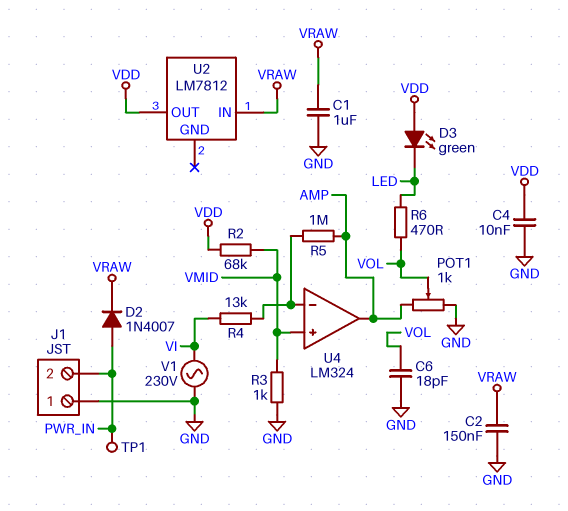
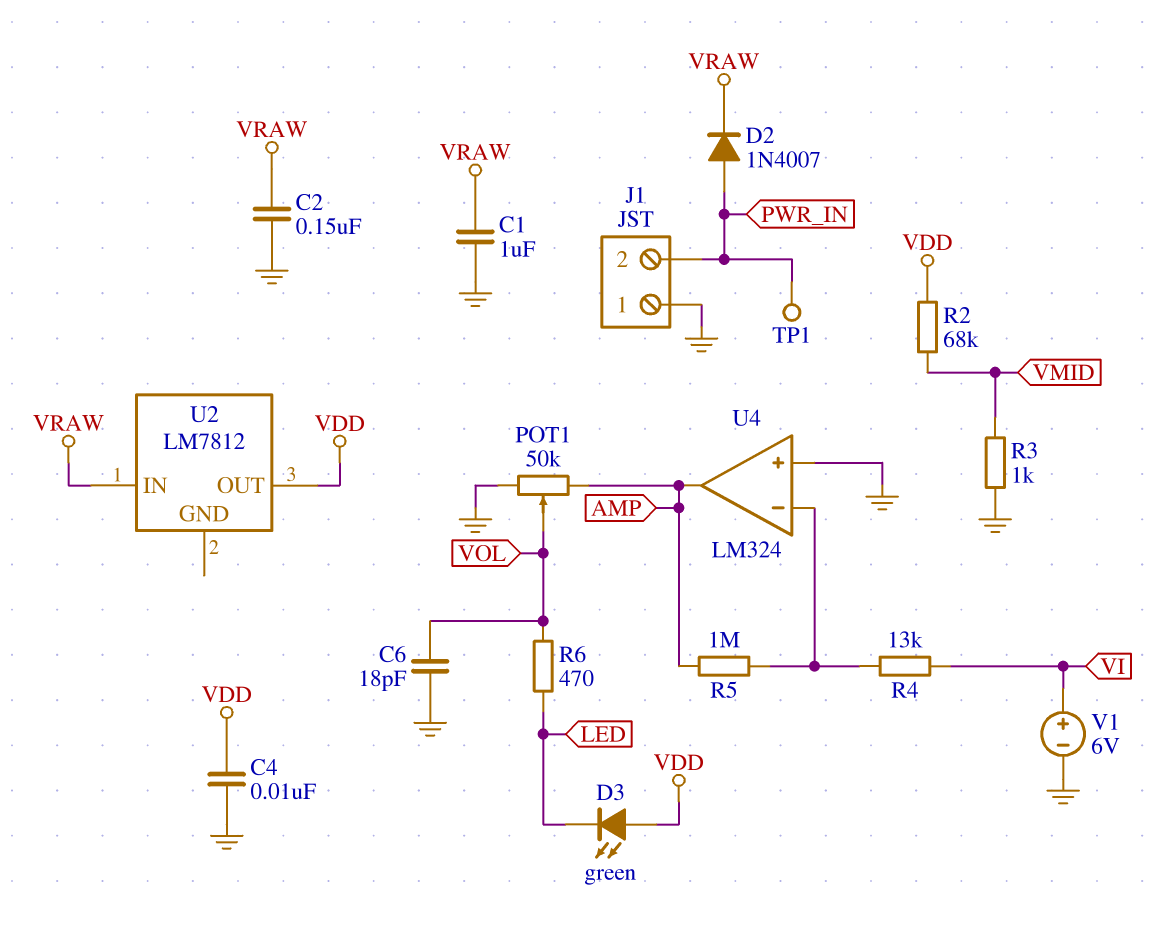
POT1: 1k (AMP, GND, wiper VOL) -> 50k (AMP, GND, wiper VOL)
U4 pin in+: VMID -> GND
V1: AC 230V (GND, VI) -> 6V (plus VI, minus GND)

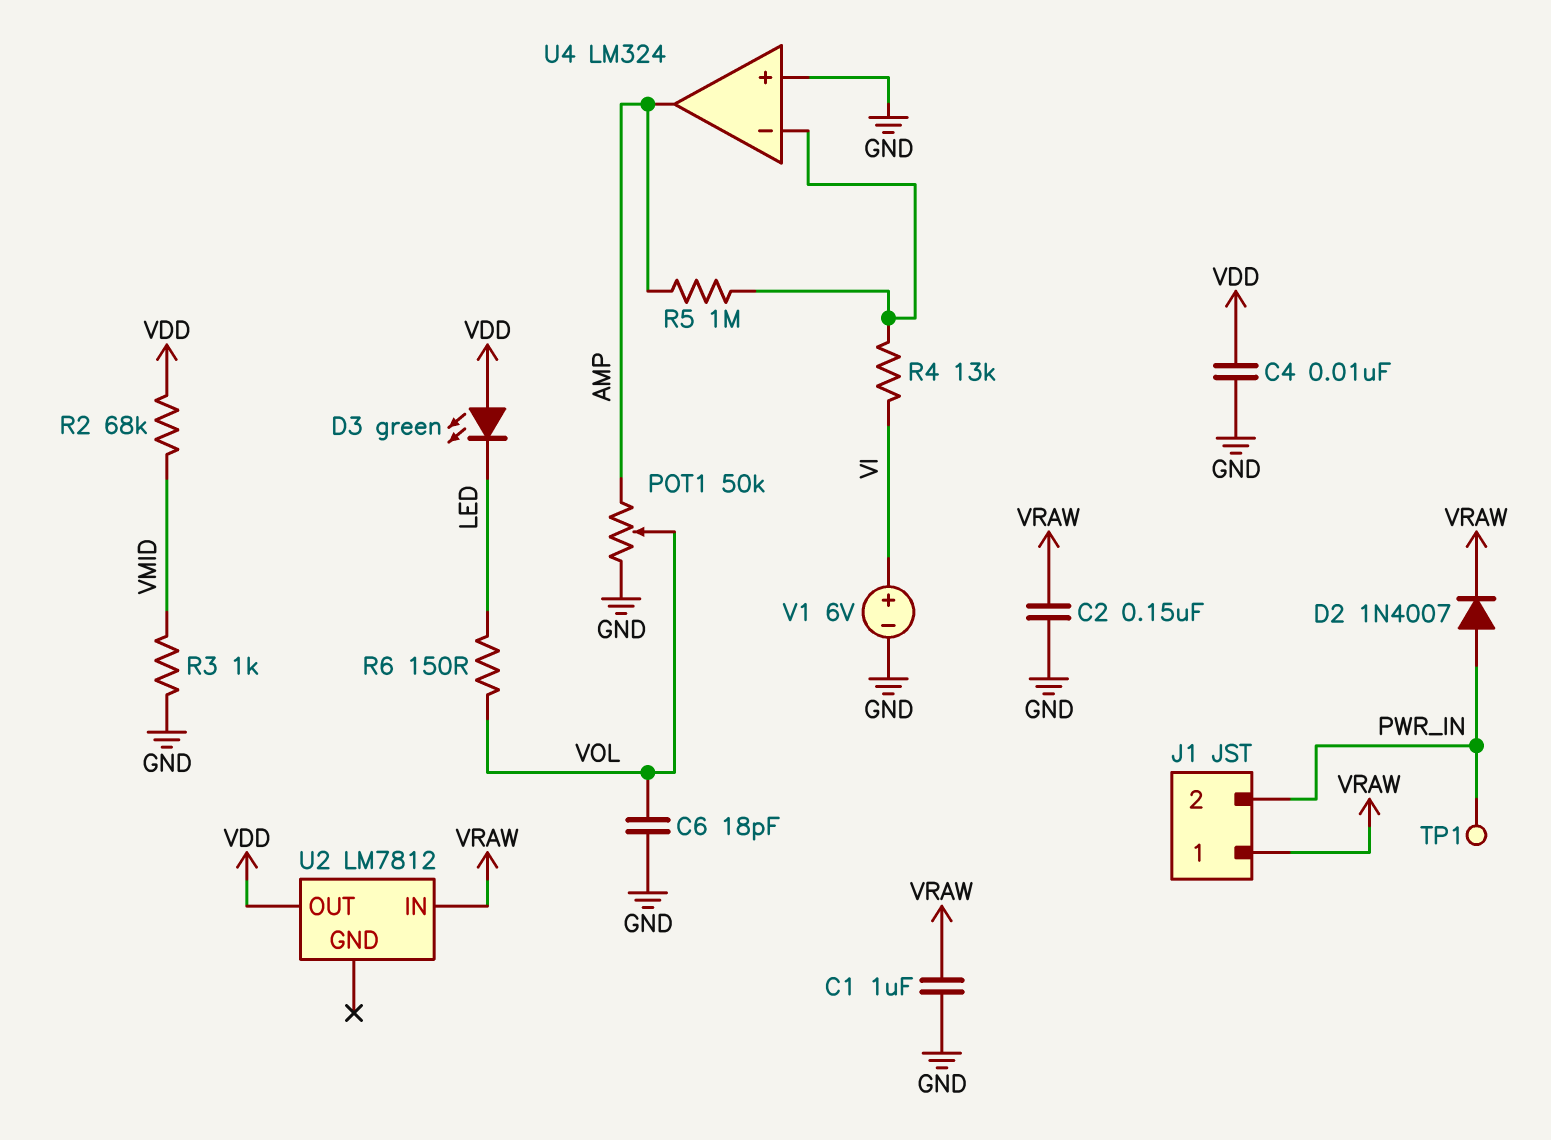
J1 pin 1: GND -> VRAW
R6: 470 (LED, VOL) -> 150 (LED, VOL)

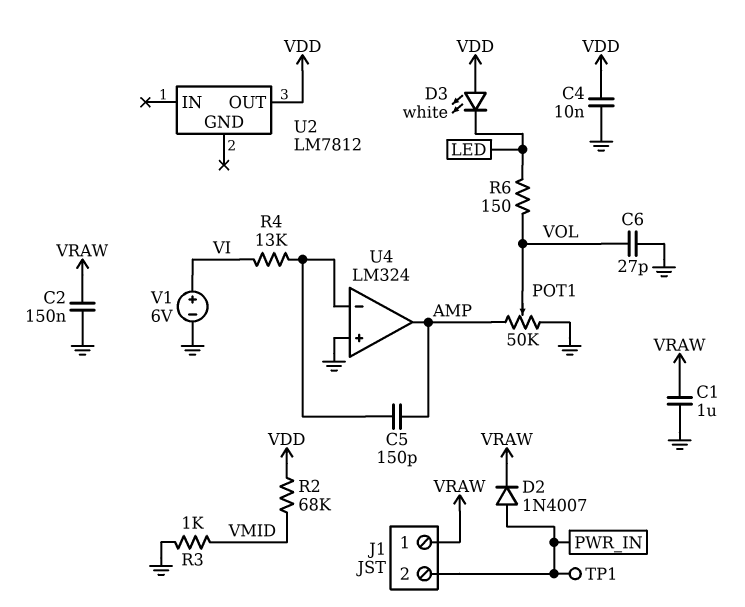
C5: none -> 150pF (AMP, U4/in-)
C6: 18pF (GND, VOL) -> 27pF (GND, VOL)
D3: LED green (A VDD, K LED) -> LED white (A VDD, K LED)
R5: 1M (AMP, U4/in-) -> none
U2 pin IN: VRAW -> none

